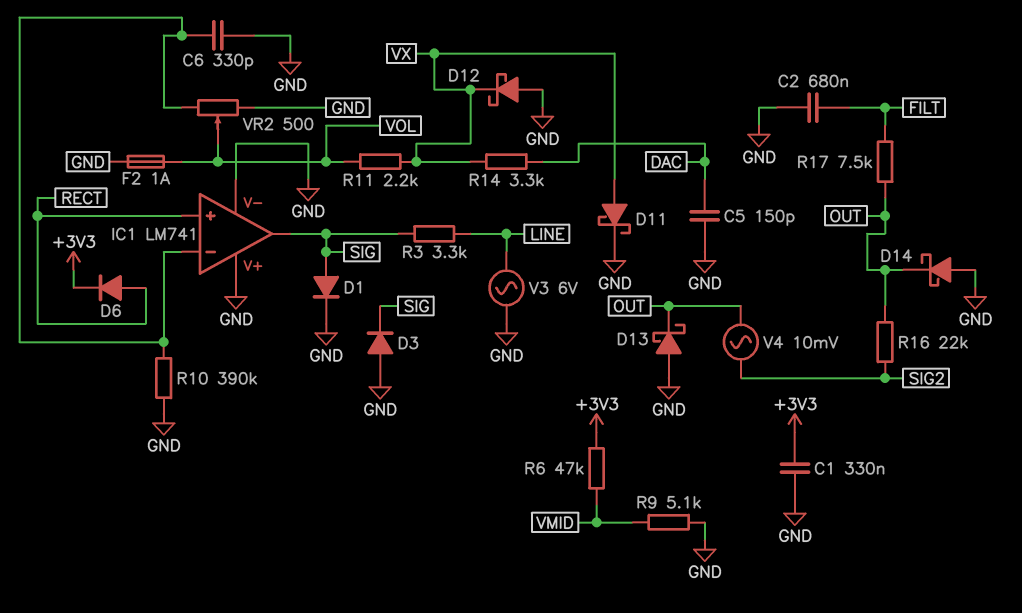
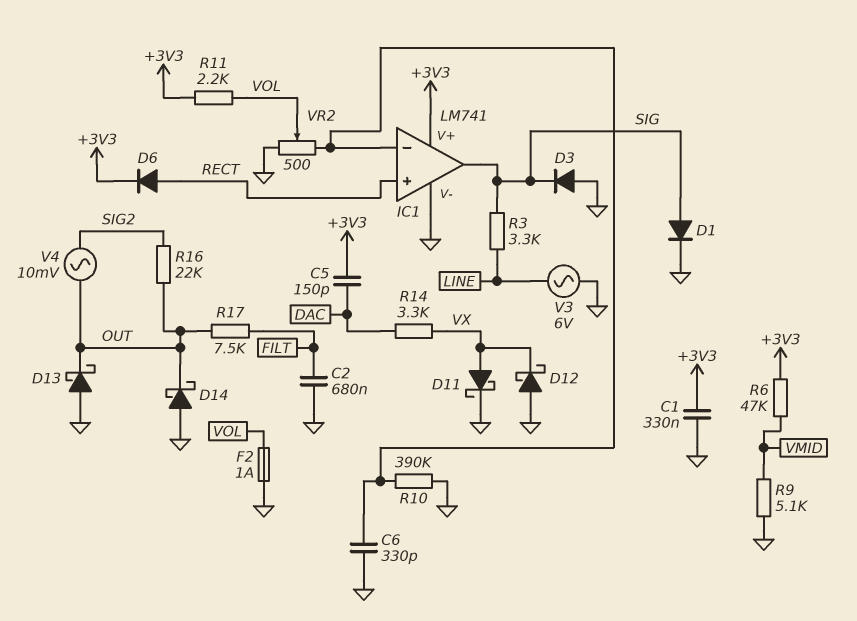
C5: 150pF (DAC, GND) -> 150pF (+3V3, DAC)
IC1 pin V+: GND -> +3V3
R11: 2.2k (VOL, VX) -> 2.2k (+3V3, VOL)

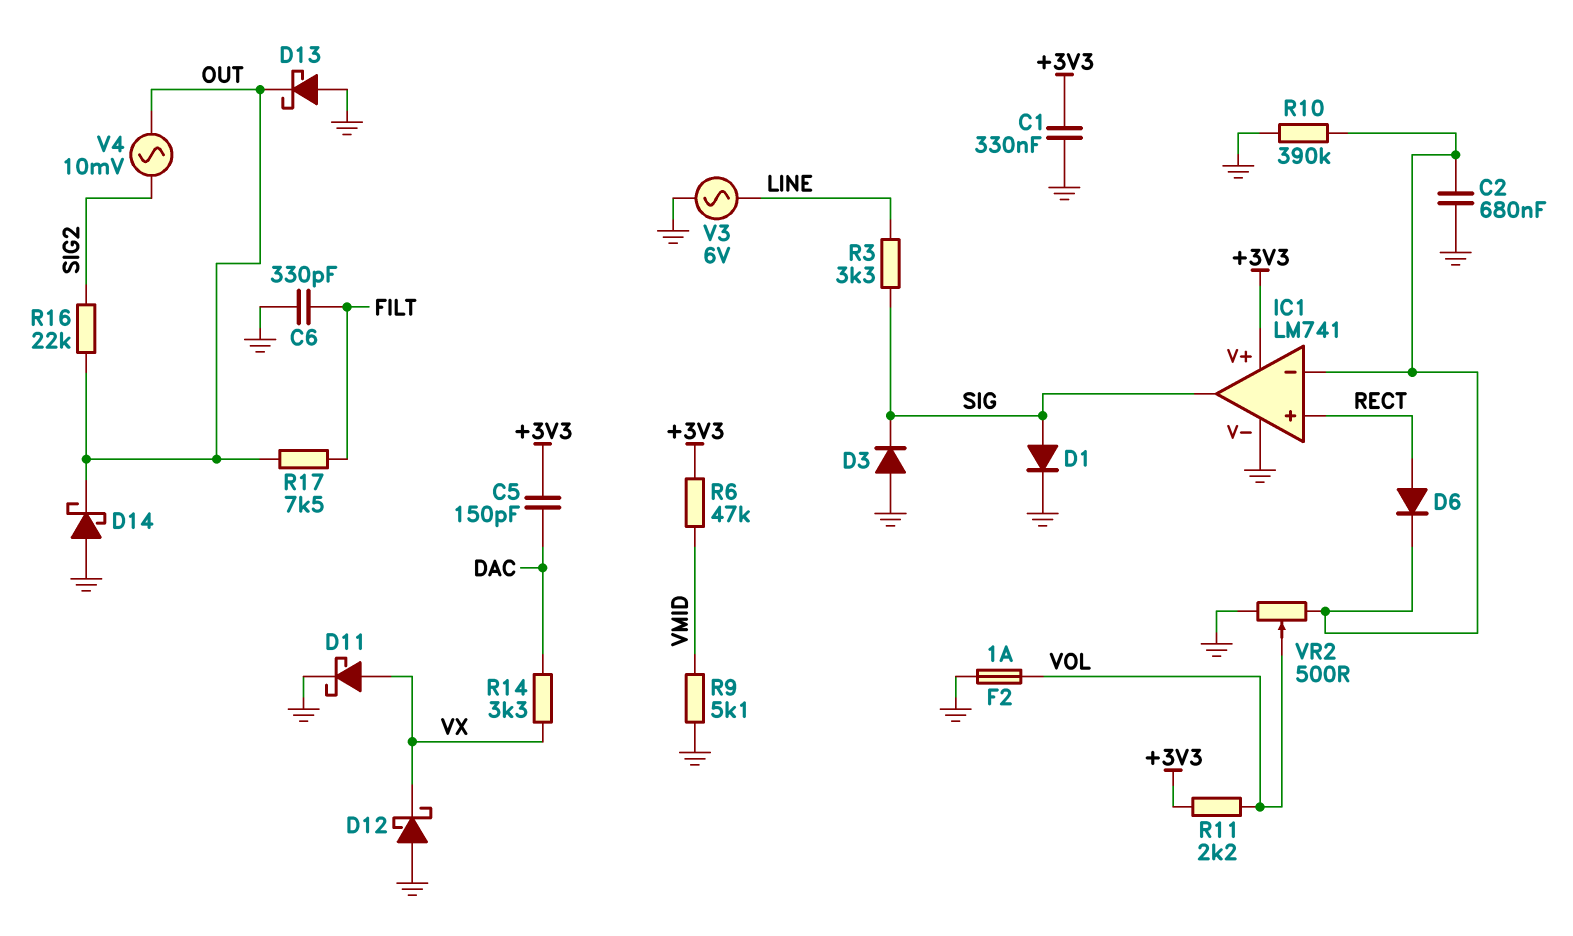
C2: 680nF (FILT, GND) -> 680nF (GND, IC1/in-)
C6: 330pF (GND, IC1/in-) -> 330pF (FILT, GND)
D6: diode (A RECT, K +3V3) -> diode (A RECT, K IC1/in-)

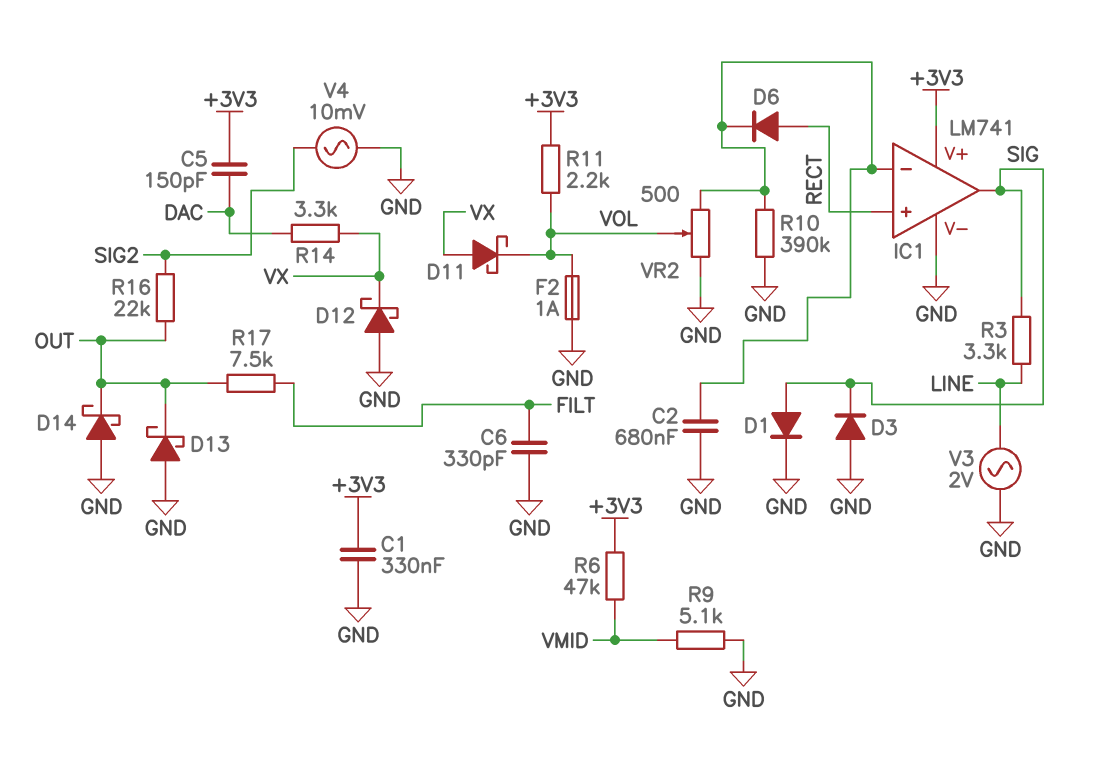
D11: schottky (A VX, K GND) -> schottky (A VX, K VOL)
V3: AC 6V (GND, LINE) -> AC 2V (GND, LINE)
V4: AC 10mV (OUT, SIG2) -> AC 10mV (GND, SIG2)

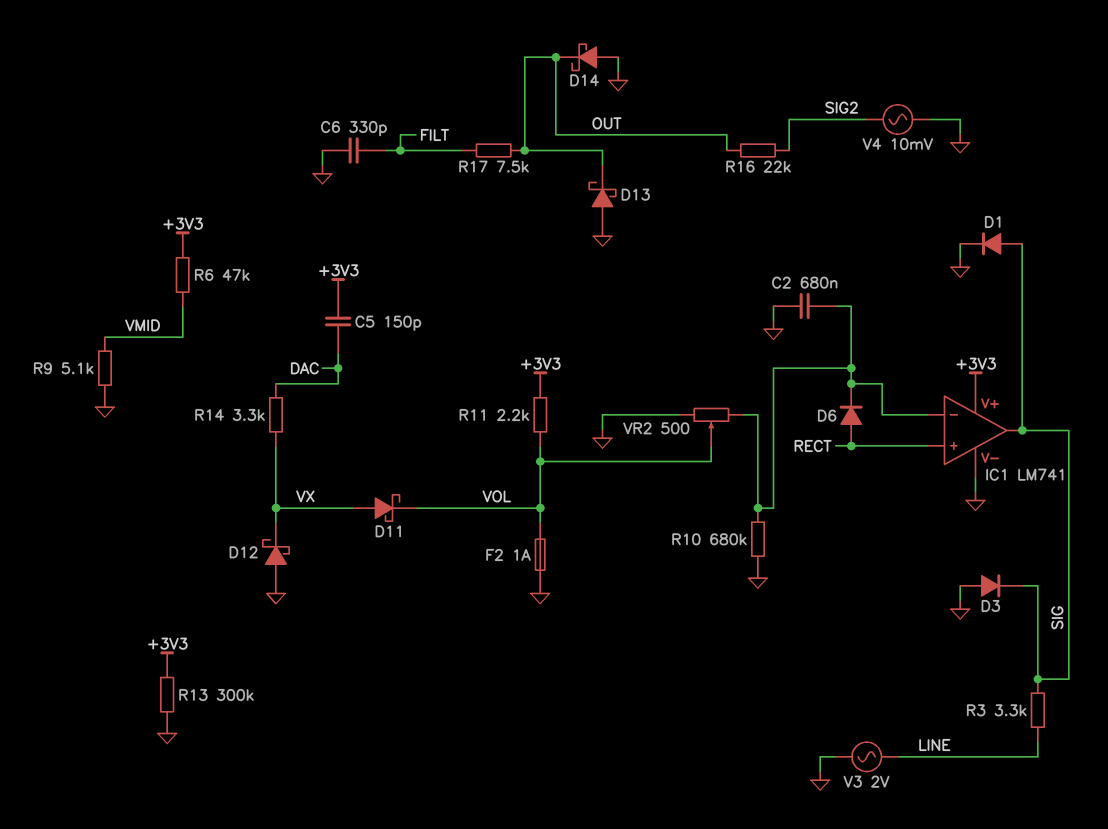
C1: 330nF (+3V3, GND) -> none
R10: 390k (GND, IC1/in-) -> 680k (GND, IC1/in-)
R13: none -> 300k (+3V3, GND)

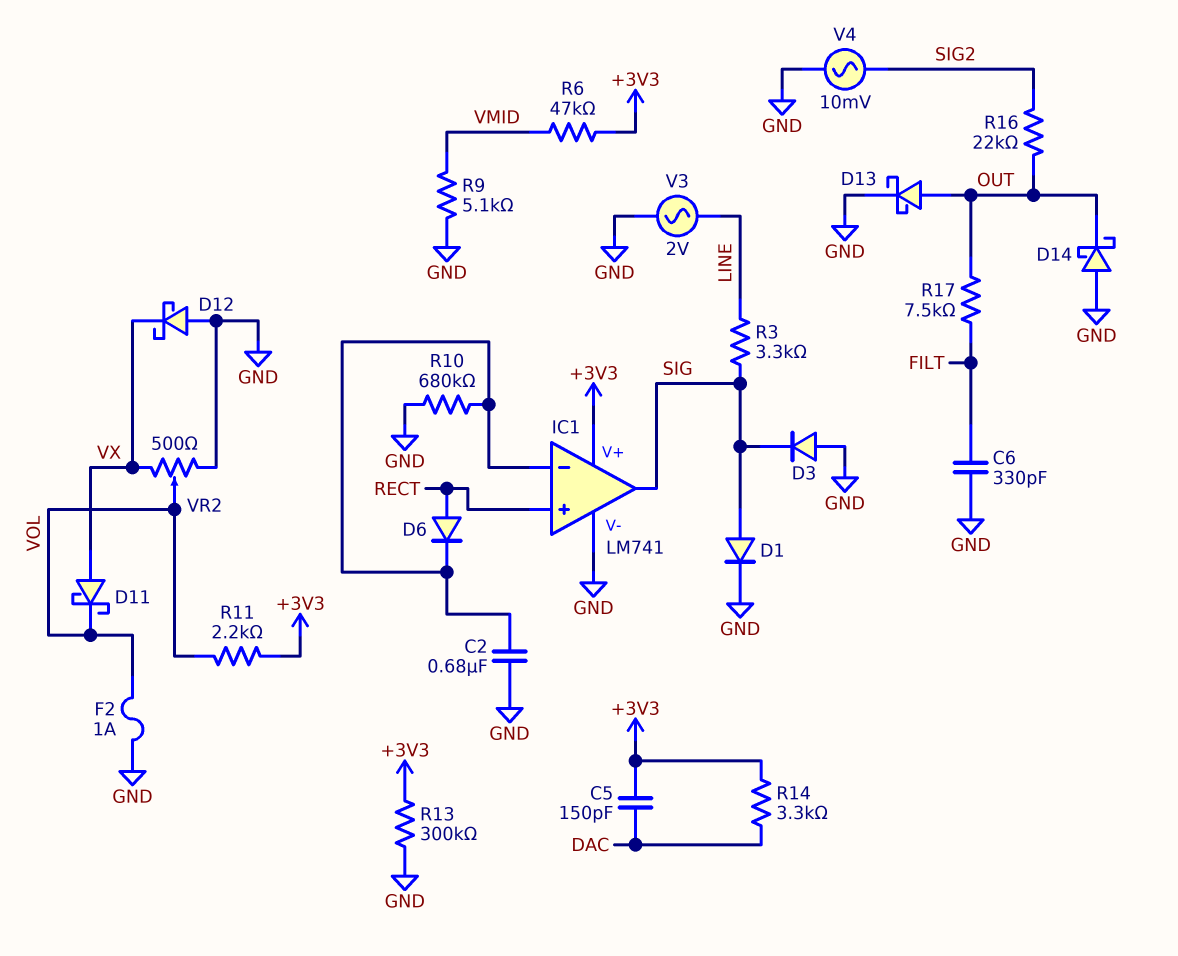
D13: schottky (A GND, K OUT) -> schottky (A OUT, K GND)
R14: 3.3k (DAC, VX) -> 3.3k (+3V3, DAC)
VR2: 500 (GND, IC1/in-, wiper VOL) -> 500 (GND, VX, wiper VOL)

